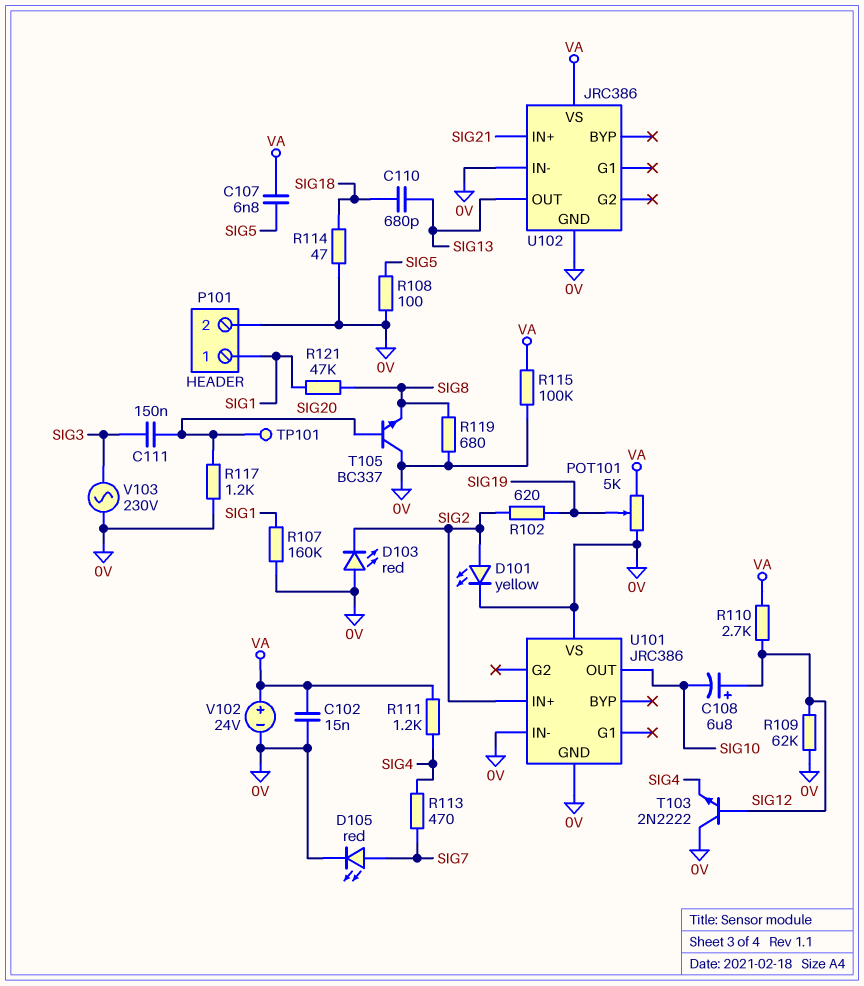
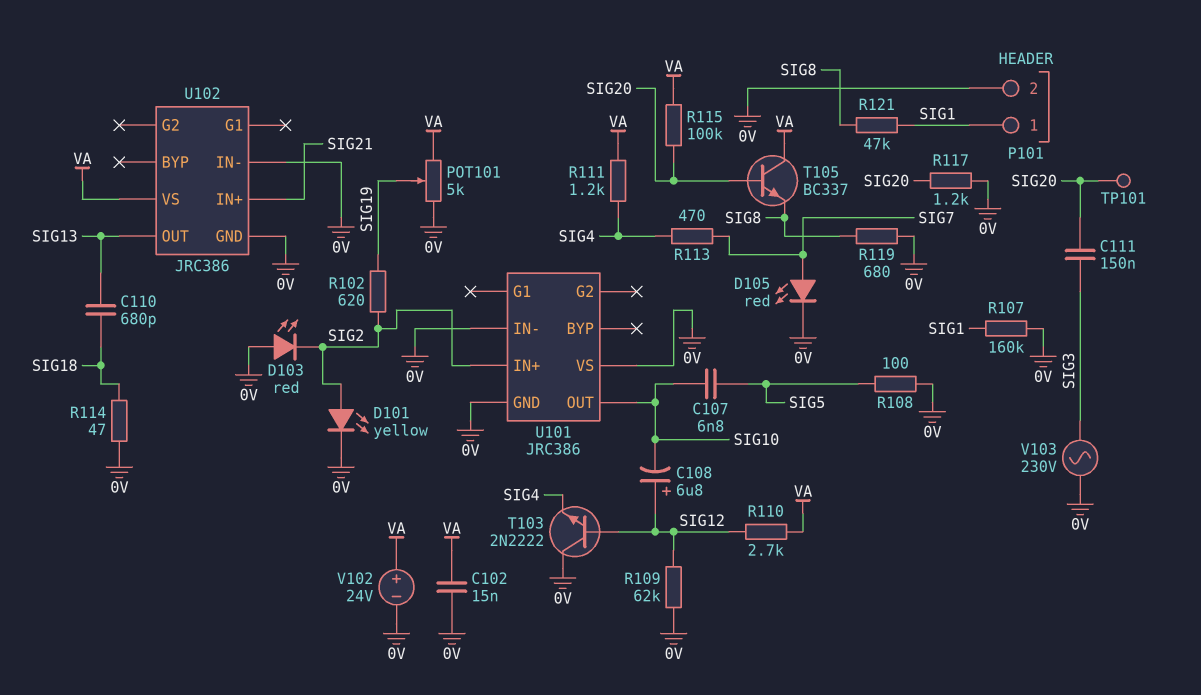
C107: 6.8nF (SIG5, VA) -> 6.8nF (SIG5, SIG10)
R115: 100k (0V, VA) -> 100k (SIG20, VA)
T105: NPN BC337 (B SIG20, C 0V, E SIG8) -> NPN BC337 (B SIG20, C VA, E SIG8)

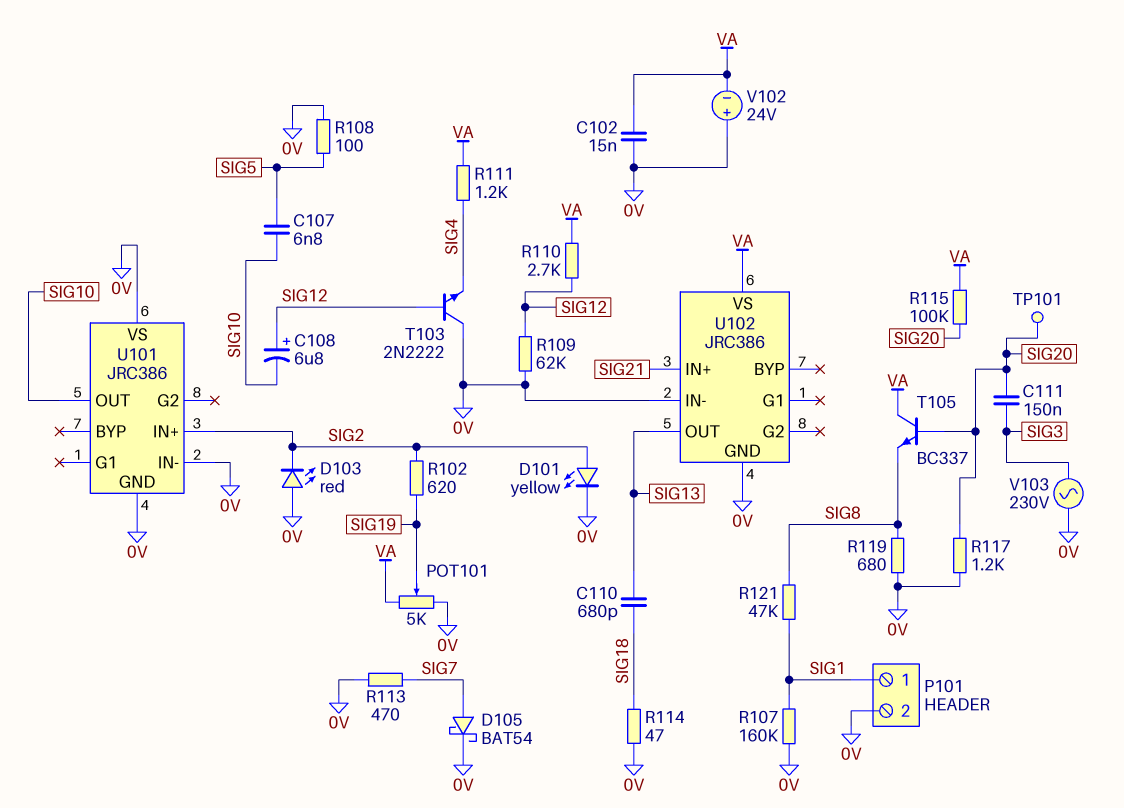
D105: LED red (A SIG7, K 0V) -> schottky BAT54 (A SIG7, K 0V)
R113: 470 (SIG4, SIG7) -> 470 (0V, SIG7)
V102: 24V (plus VA, minus 0V) -> 24V (plus 0V, minus VA)

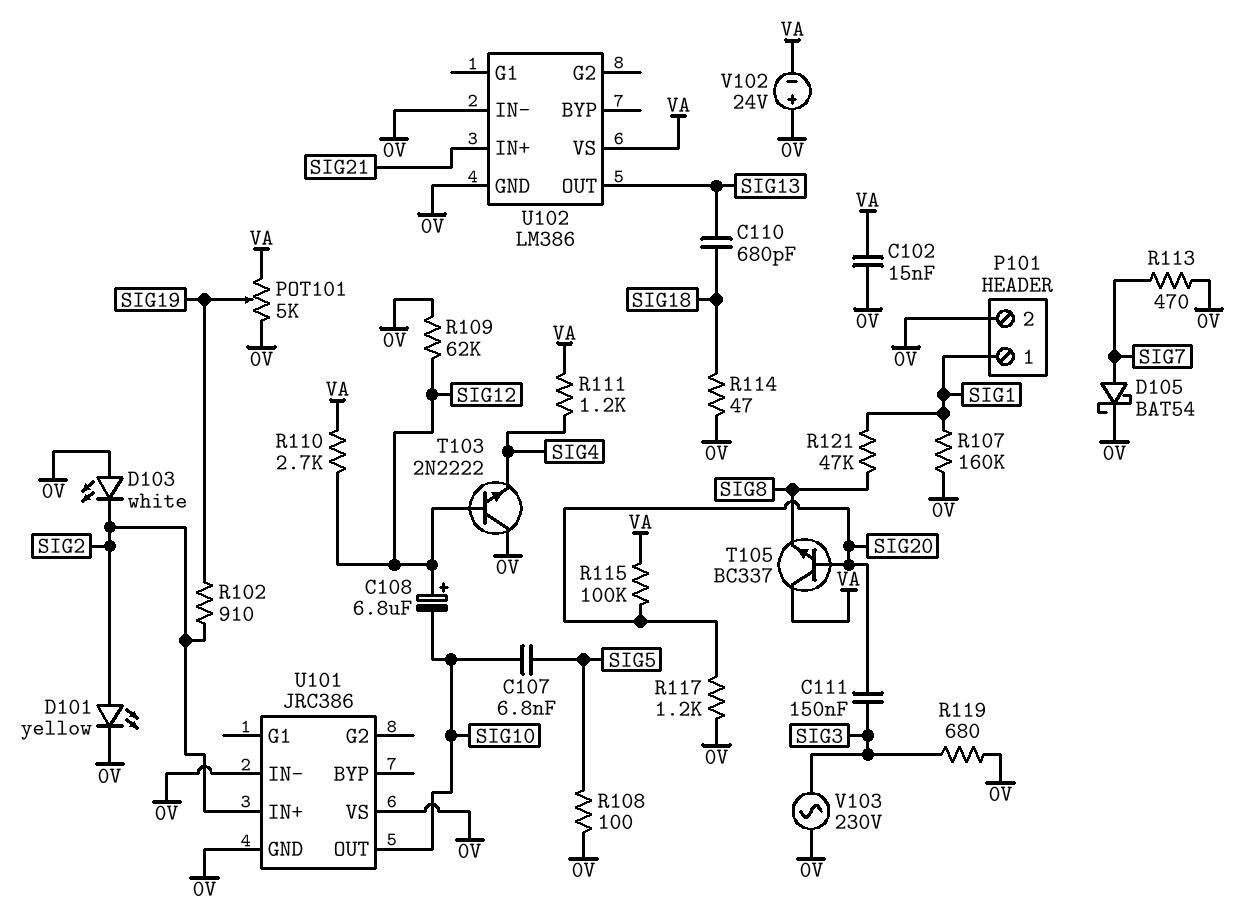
D103: LED red (A 0V, K SIG2) -> LED white (A 0V, K SIG2)
R102: 620 (SIG2, SIG19) -> 910 (SIG2, SIG19)
R119: 680 (0V, SIG8) -> 680 (0V, SIG3)
TP101: test point (SIG20) -> none
U102: JRC386 -> LM386

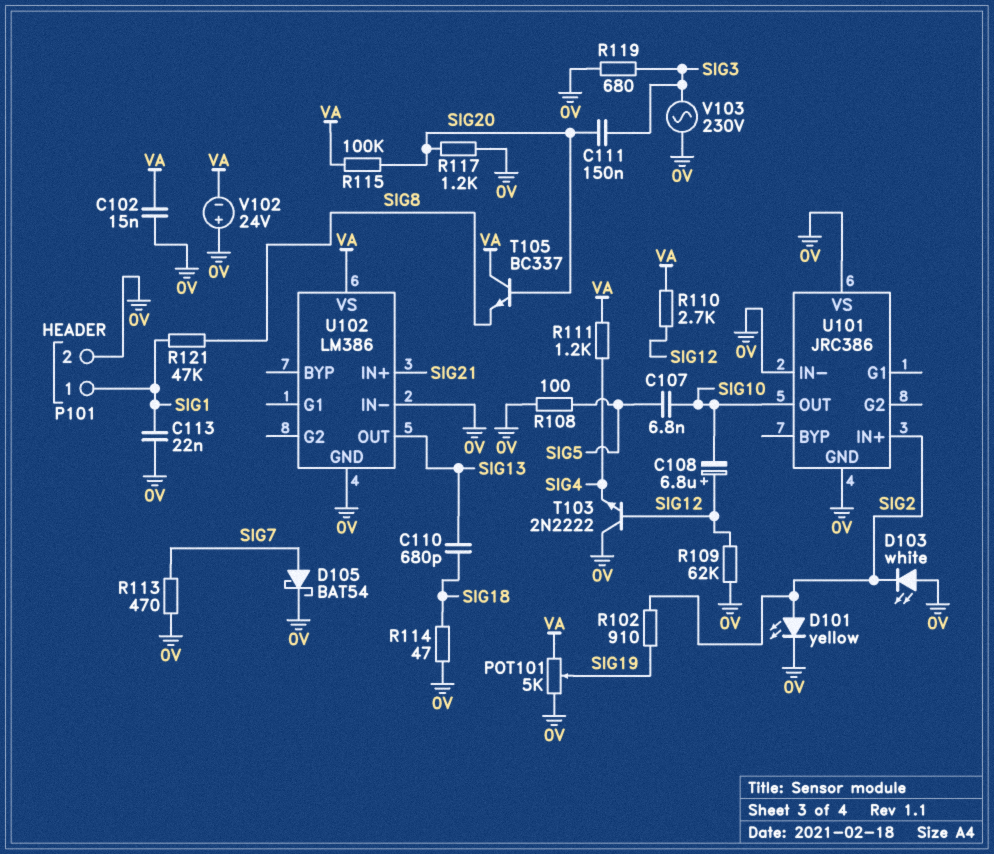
C113: none -> 22nF (0V, SIG1)
R107: 160k (0V, SIG1) -> none

